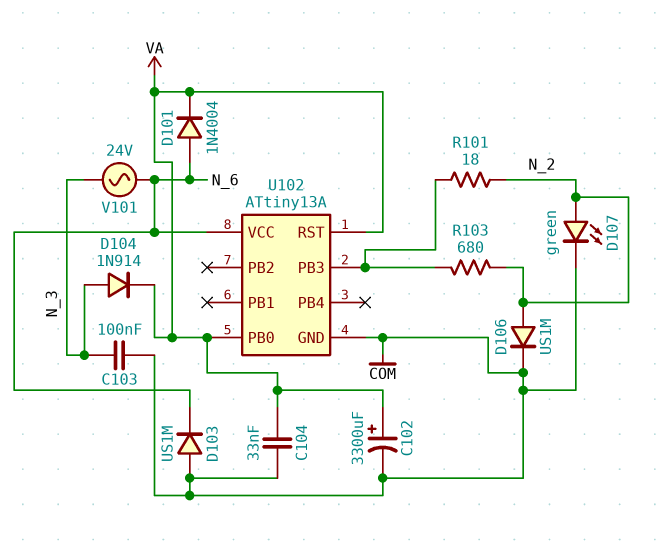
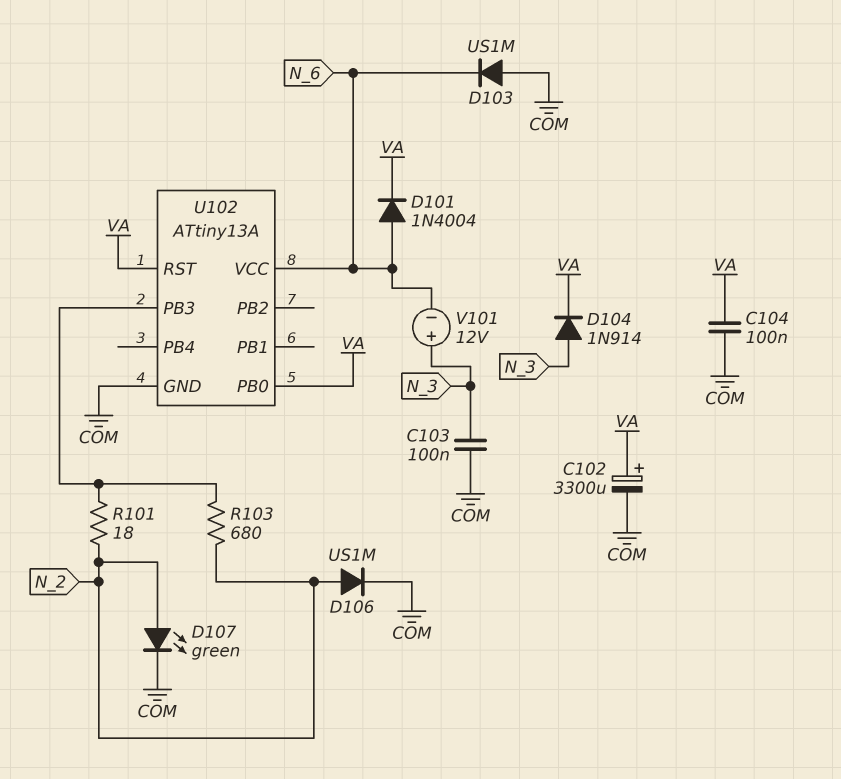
C104: 33nF (COM, VA) -> 100nF (COM, VA)
V101: AC 24V (N_3, N_6) -> 12V (plus N_3, minus N_6)

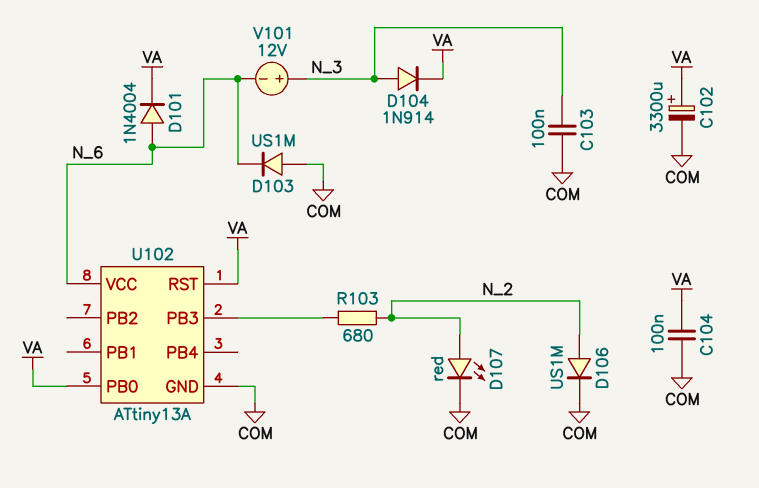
D107: LED green (A N_2, K COM) -> LED red (A N_2, K COM)
R101: 18 (N_2, U102/PB3) -> none

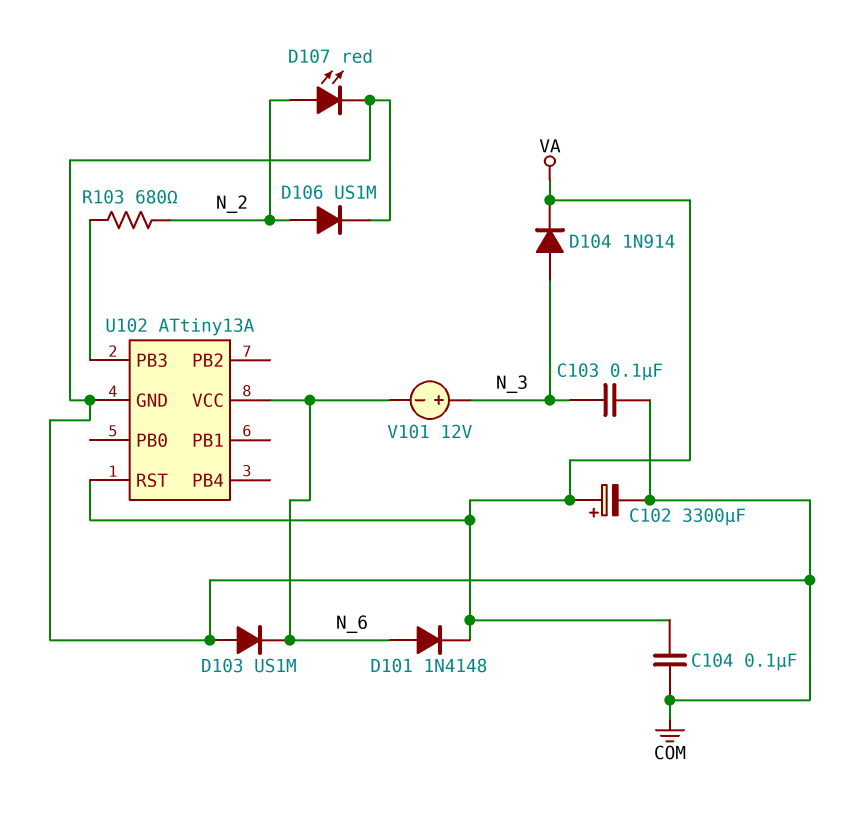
D101: diode 1N4004 (A N_6, K VA) -> diode 1N4148 (A N_6, K VA)
U102 pin PB0: VA -> none

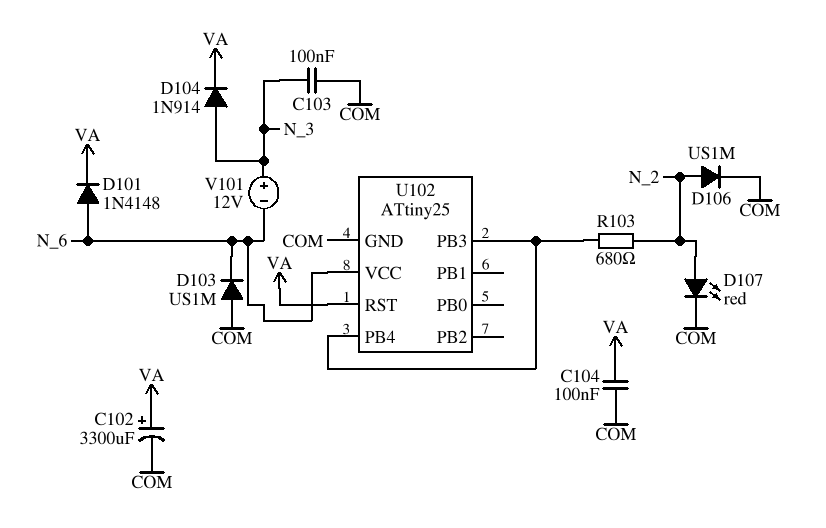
U102: ATtiny13A -> ATtiny25
U102 pin PB4: none -> U102/PB3

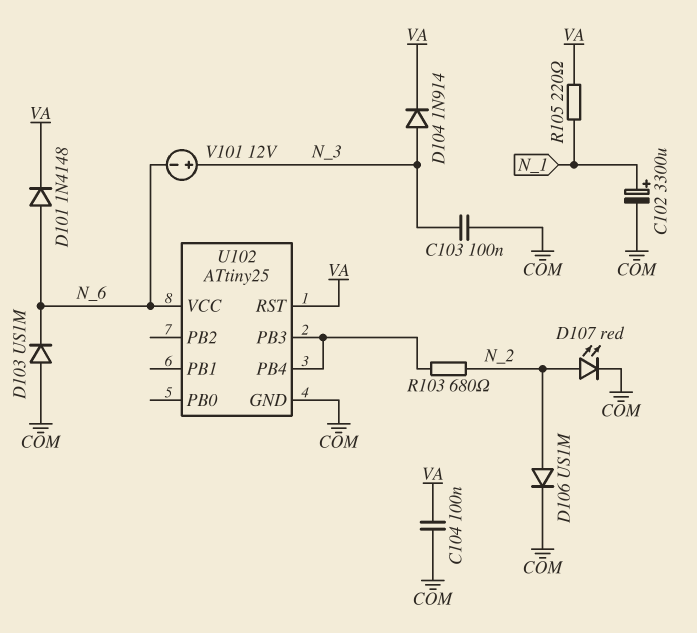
C102: 3300uF (plus VA, minus COM) -> 3300uF (plus N_1, minus COM)
R105: none -> 220 (N_1, VA)

